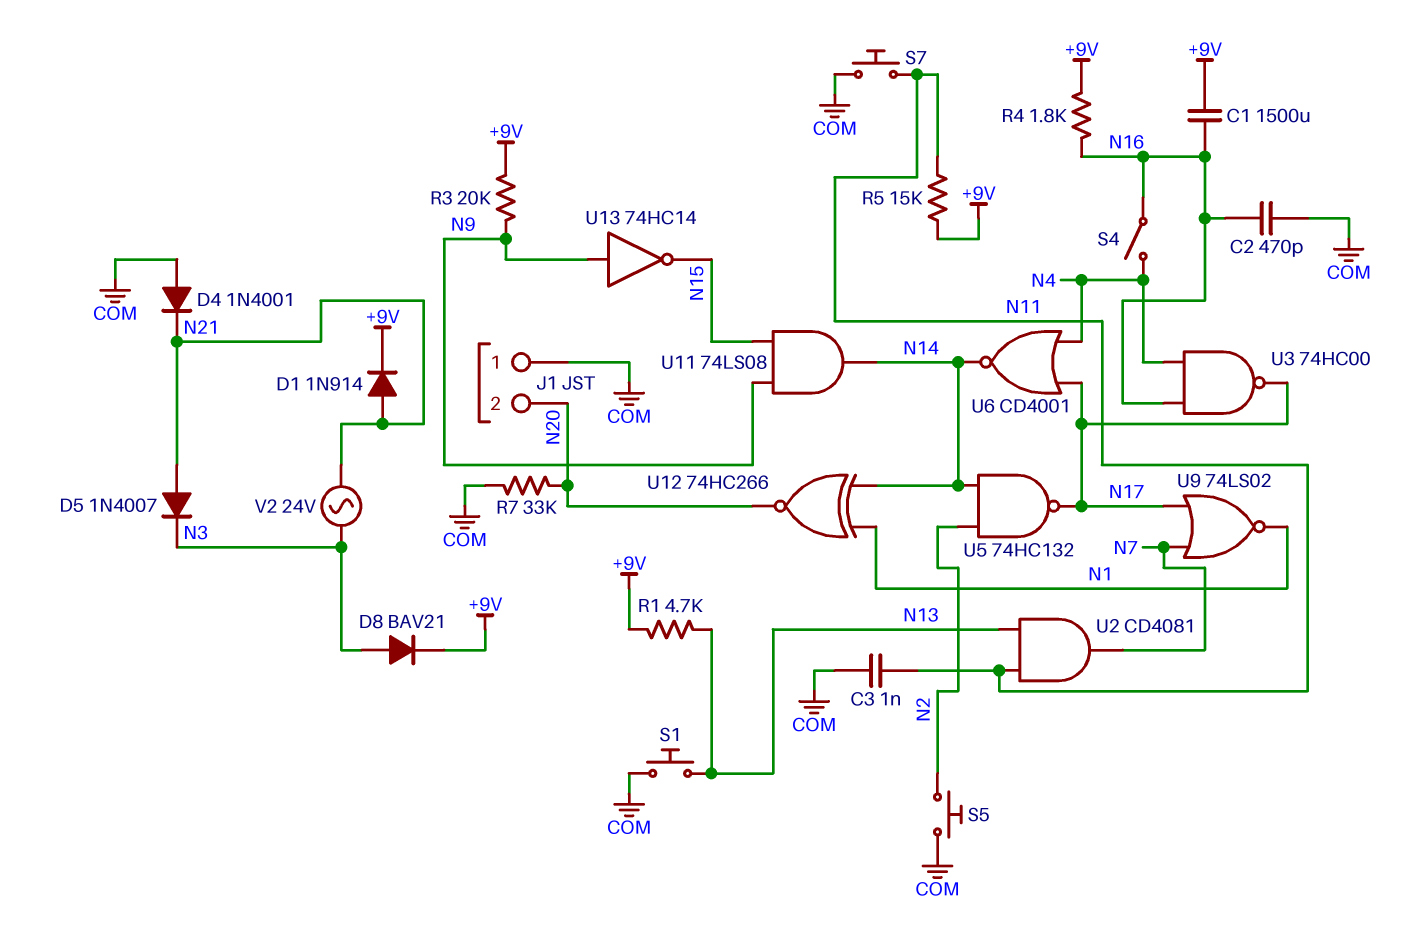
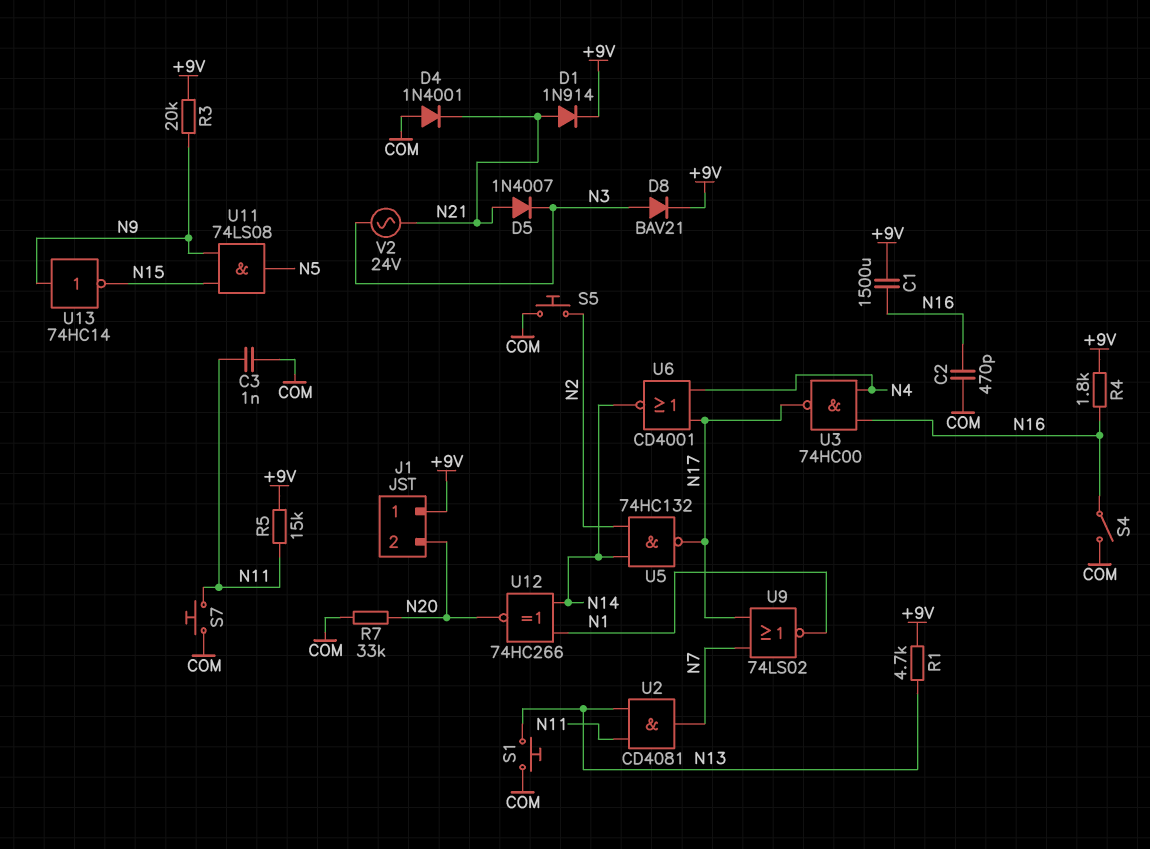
J1 pin 1: COM -> +9V
S4: switch (N4, N16) -> switch (COM, N16)
U11: AND 74LS08 (in N9, in N15, out N14) -> AND 74LS08 (in N9, in N15, out N5)

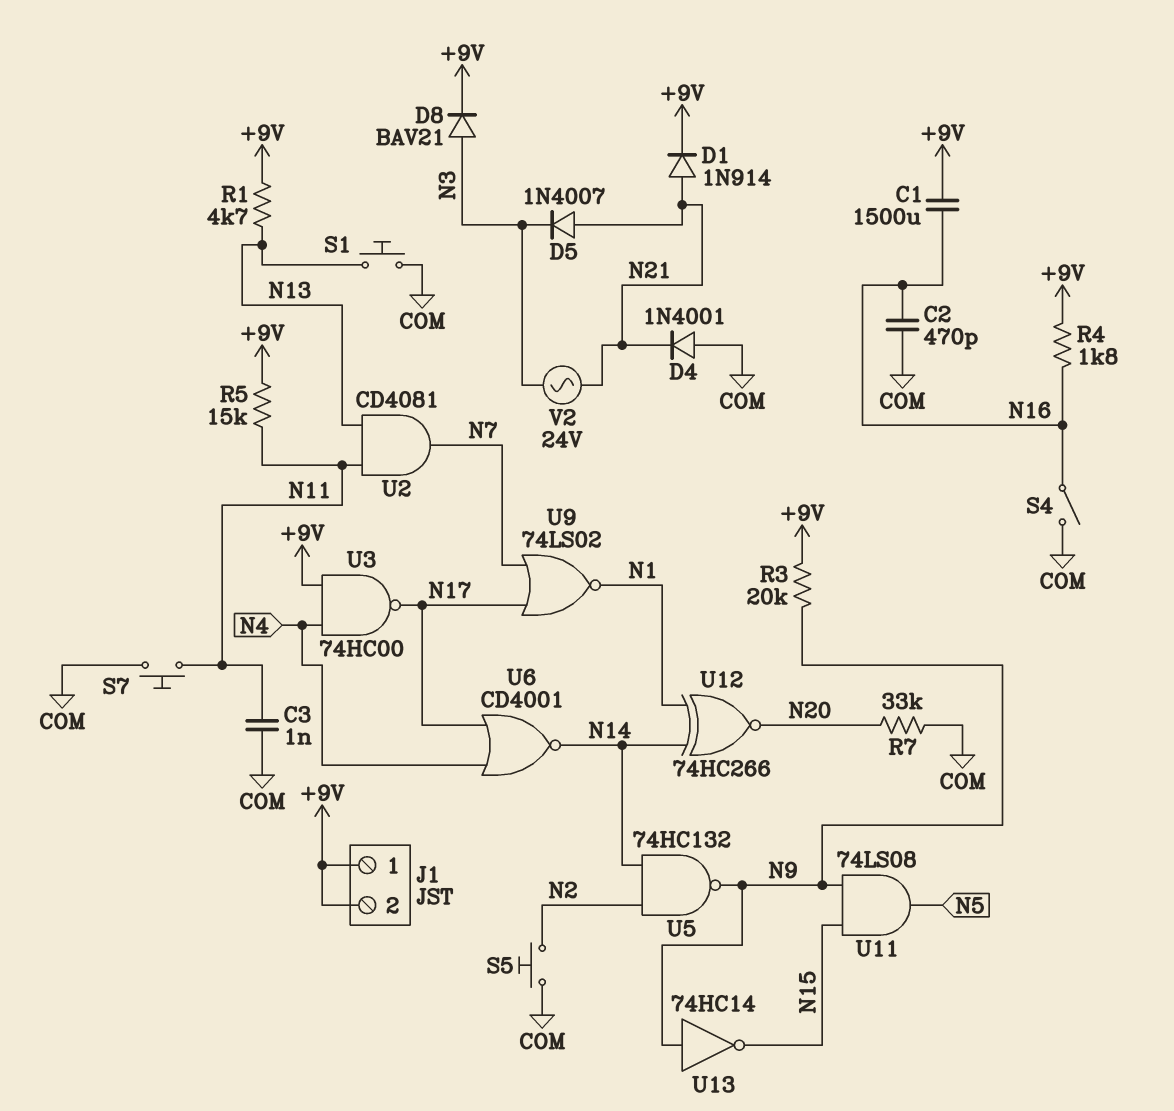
J1 pin 2: N20 -> +9V
U3: NAND 74HC00 (in N4, in N16, out N17) -> NAND 74HC00 (in +9V, in N4, out N17)
U5: NAND 74HC132 (in N2, in N14, out N17) -> NAND 74HC132 (in N2, in N14, out N9)

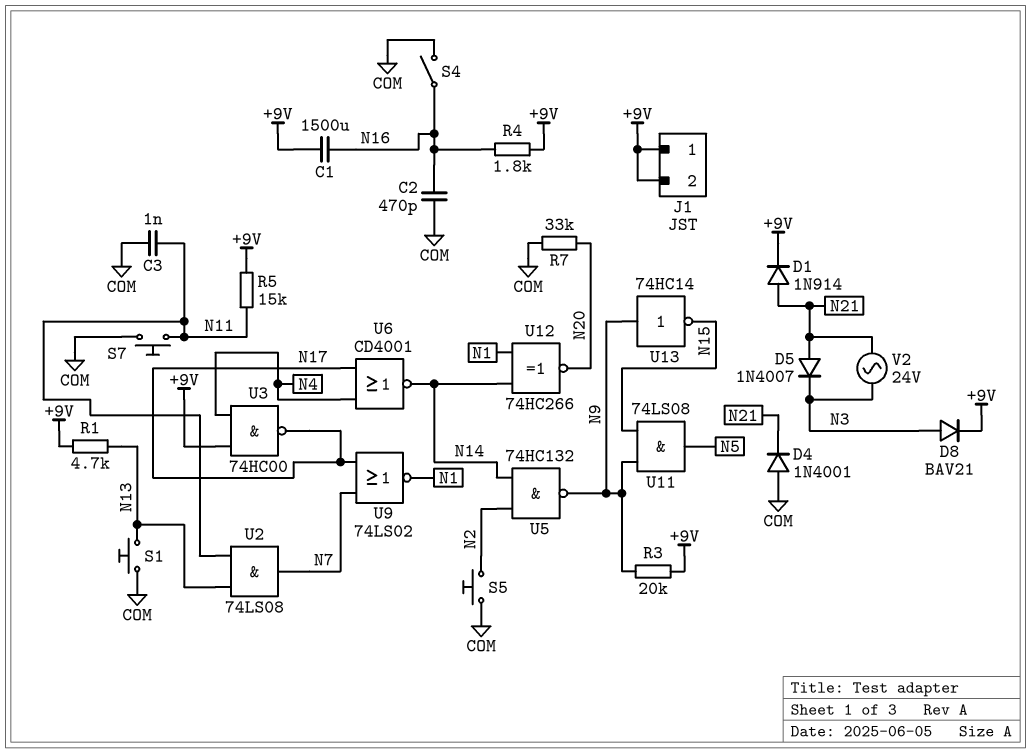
U2: AND CD4081 (in N11, in N13, out N7) -> AND 74LS08 (in N11, in N13, out N7)

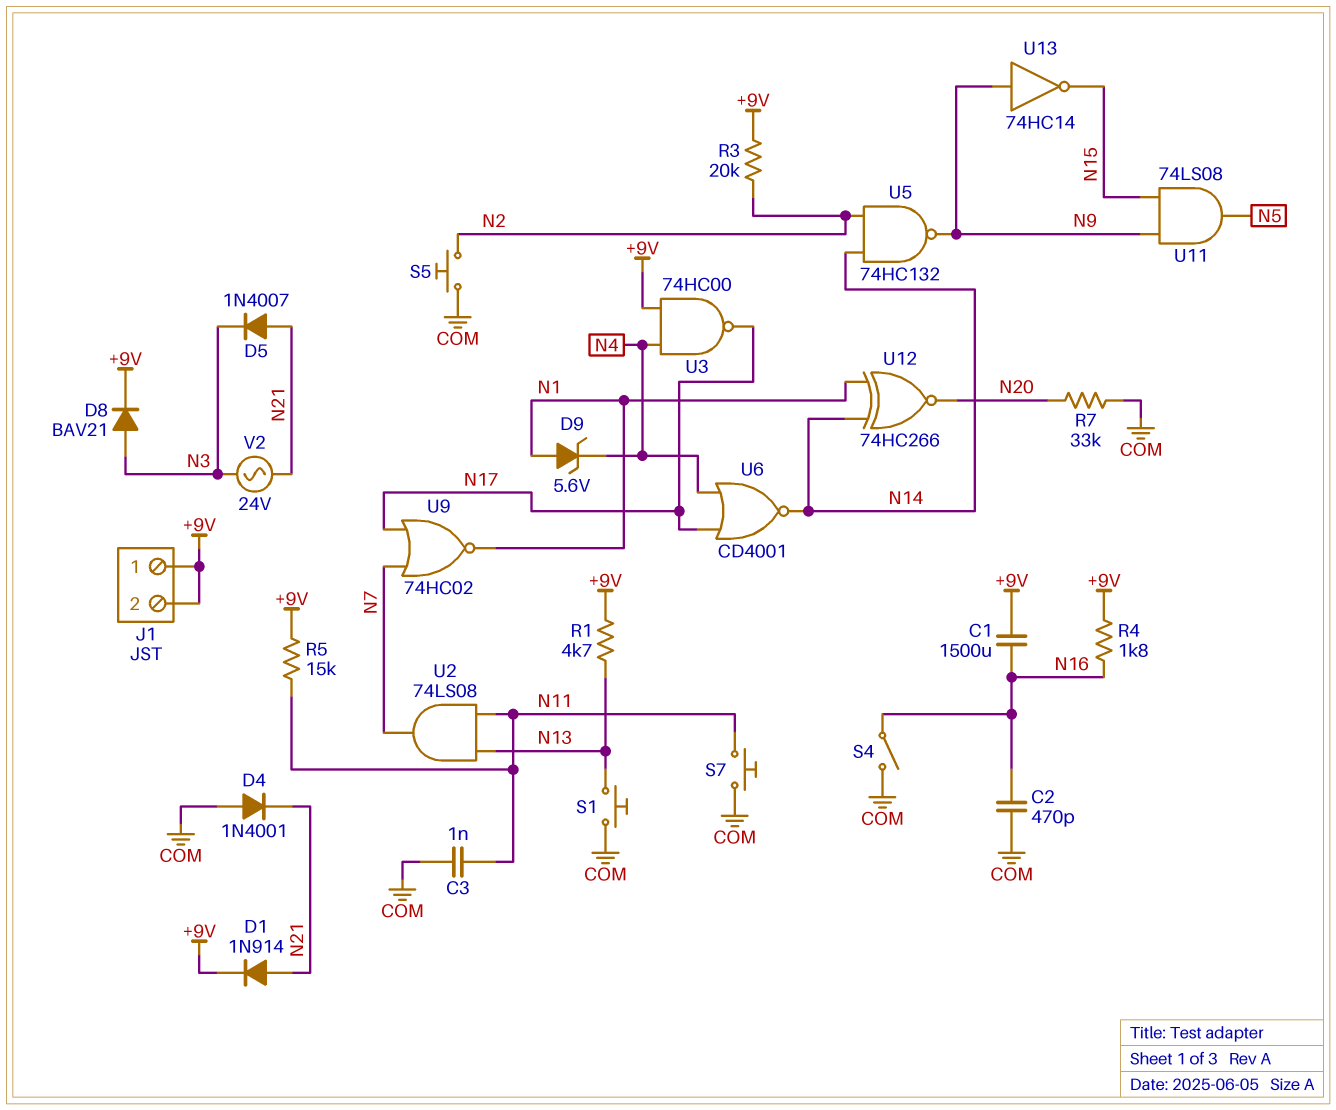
D9: none -> zener 5.6V (A N1, K N4)
R3: 20k (+9V, N9) -> 20k (+9V, N2)
U9: NOR 74LS02 (in N7, in N17, out N1) -> NOR 74HC02 (in N7, in N17, out N1)

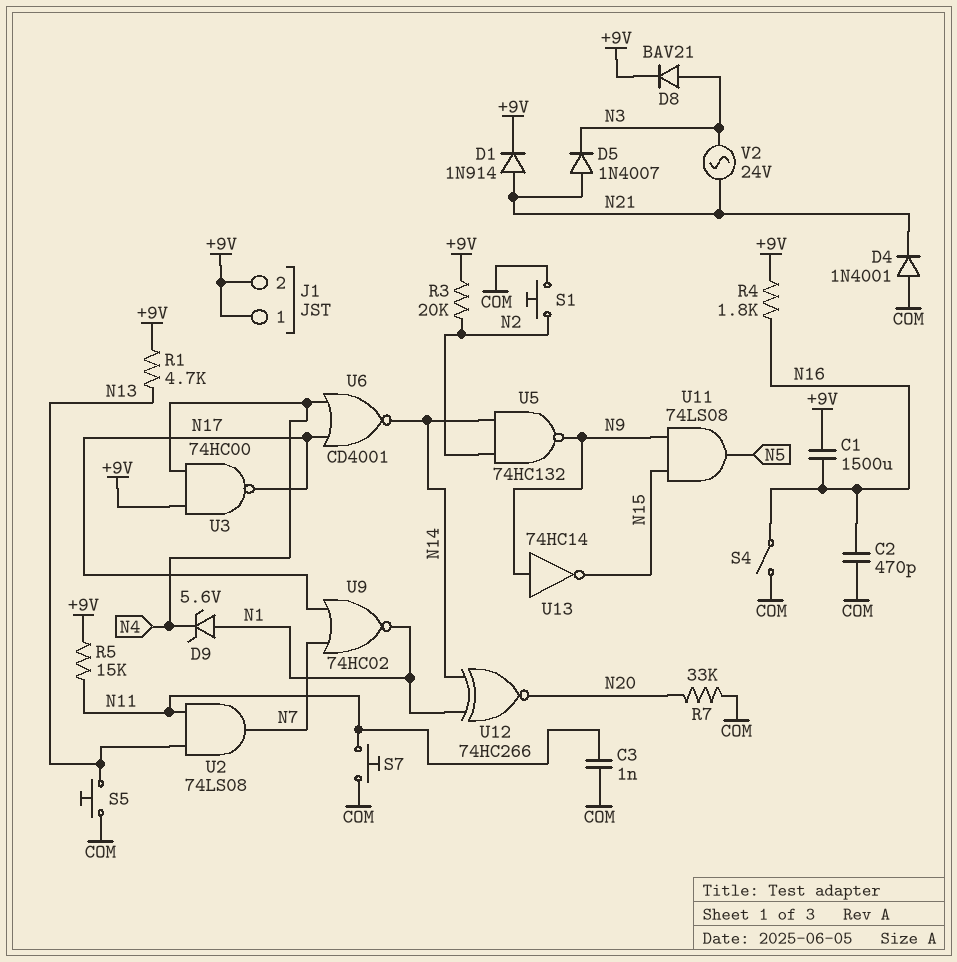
S1: button (COM, N13) -> button (COM, N2)
S5: button (COM, N2) -> button (COM, N13)

